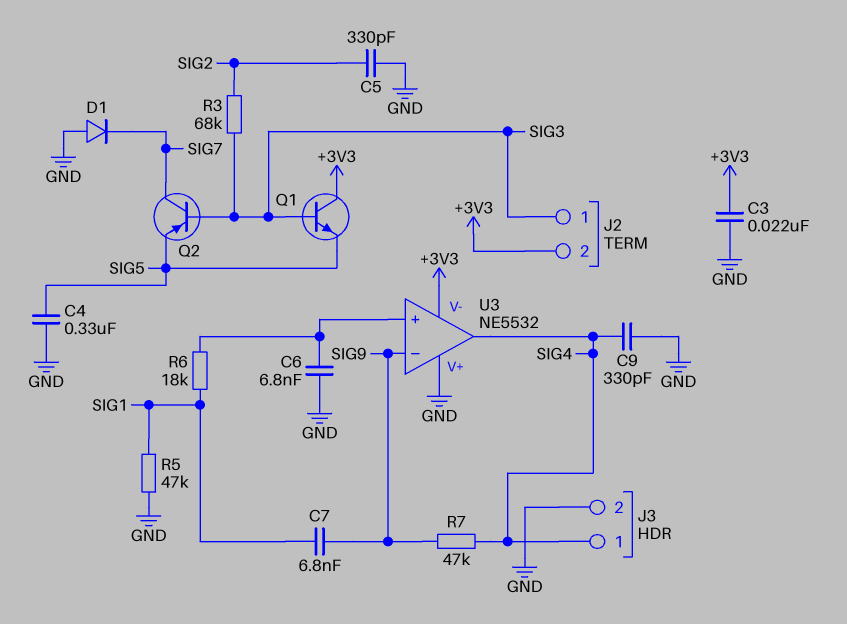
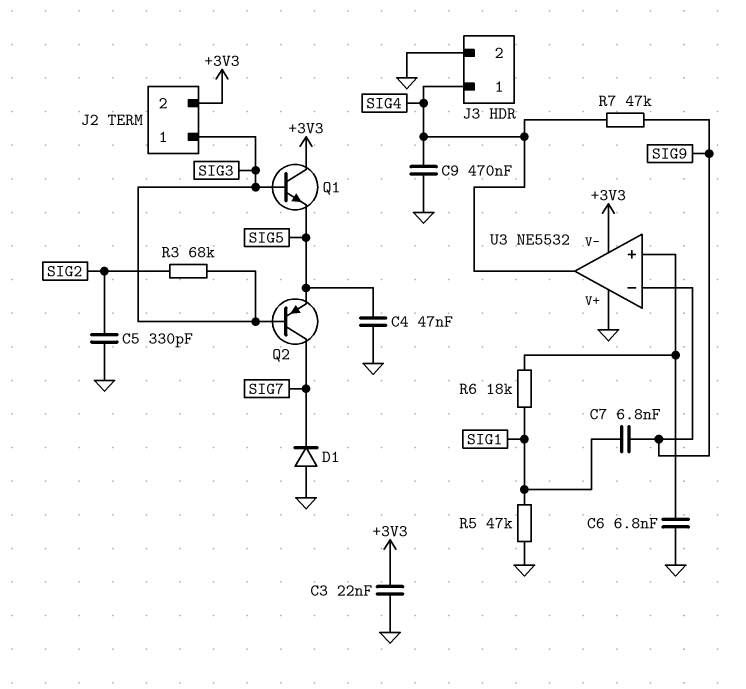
C4: 330nF (GND, SIG5) -> 47nF (GND, SIG5)
C9: 330pF (GND, SIG4) -> 470nF (GND, SIG4)

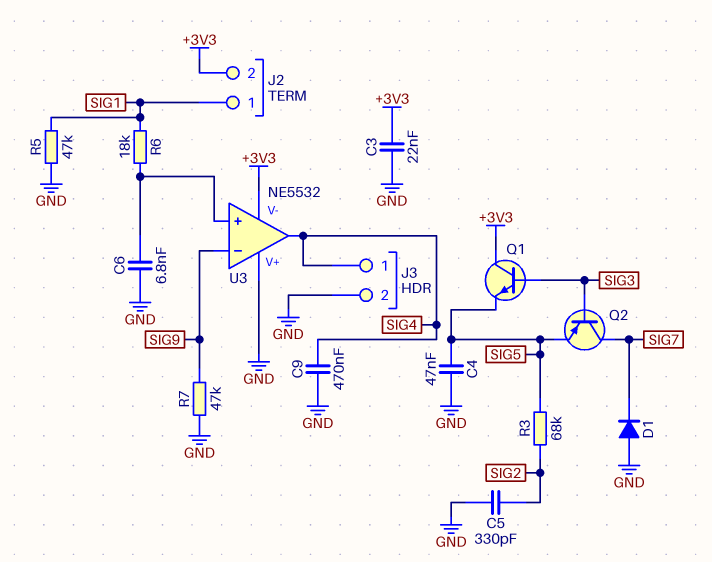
C7: 6.8nF (SIG1, SIG9) -> none
J2 pin 1: SIG3 -> SIG1
R3: 68k (SIG2, SIG3) -> 68k (SIG2, SIG5)
R7: 47k (SIG4, SIG9) -> 47k (GND, SIG9)

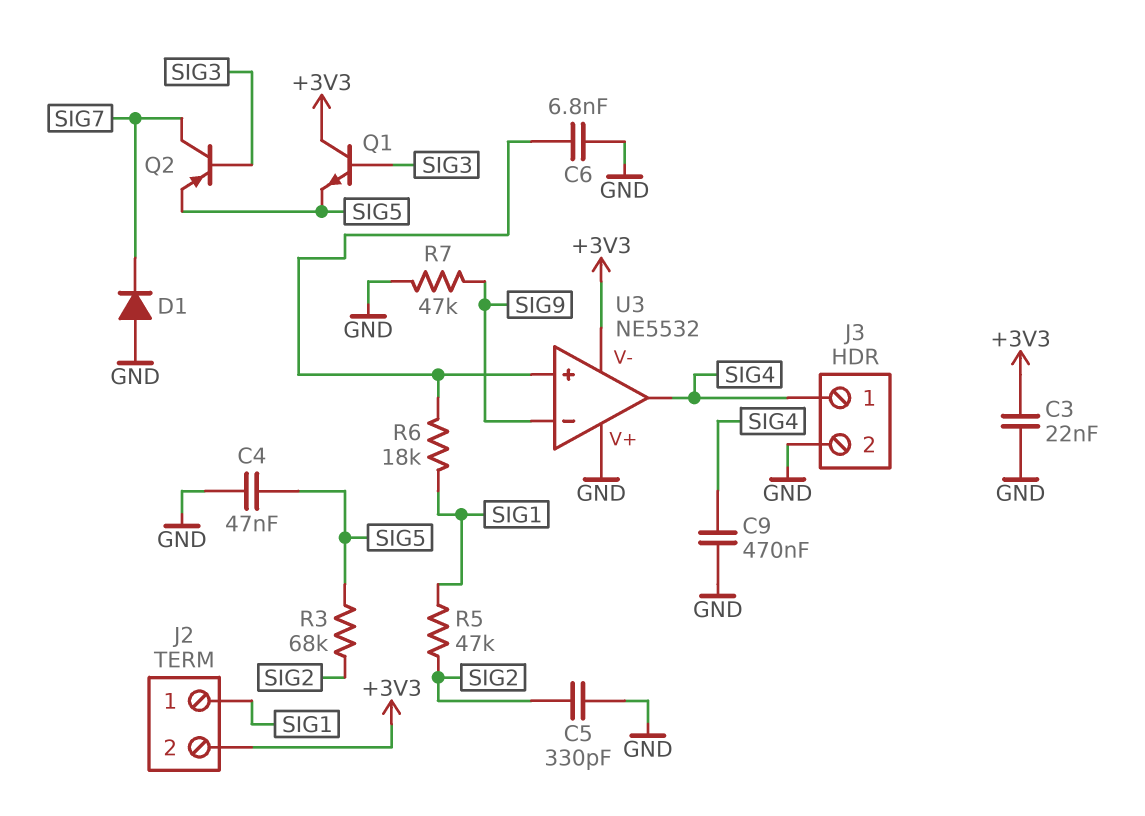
R5: 47k (GND, SIG1) -> 47k (SIG1, SIG2)

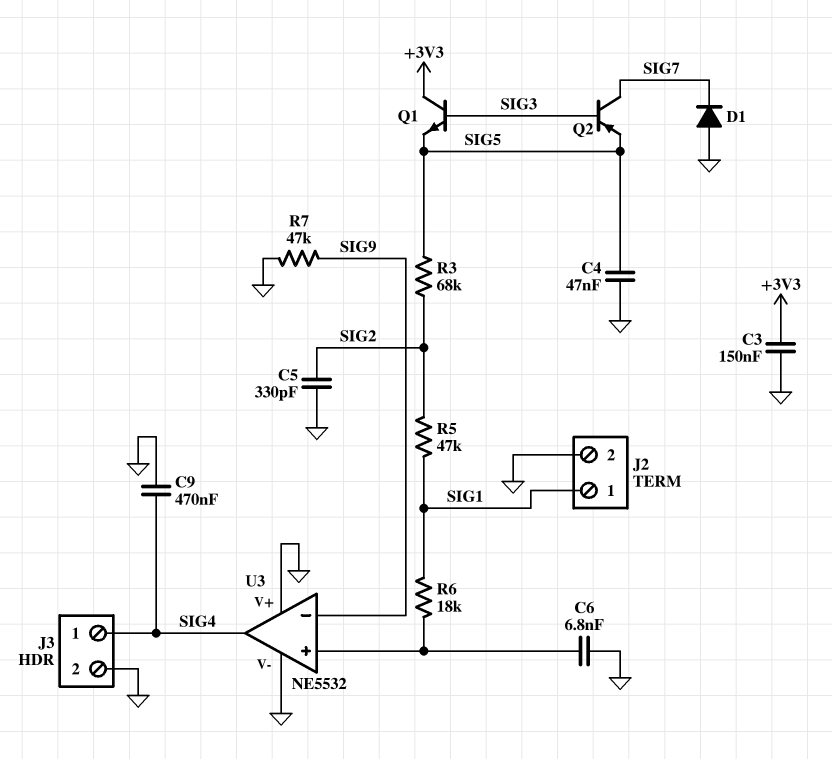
C3: 22nF (+3V3, GND) -> 150nF (+3V3, GND)
J2 pin 2: +3V3 -> GND
U3 pin V-: +3V3 -> GND

